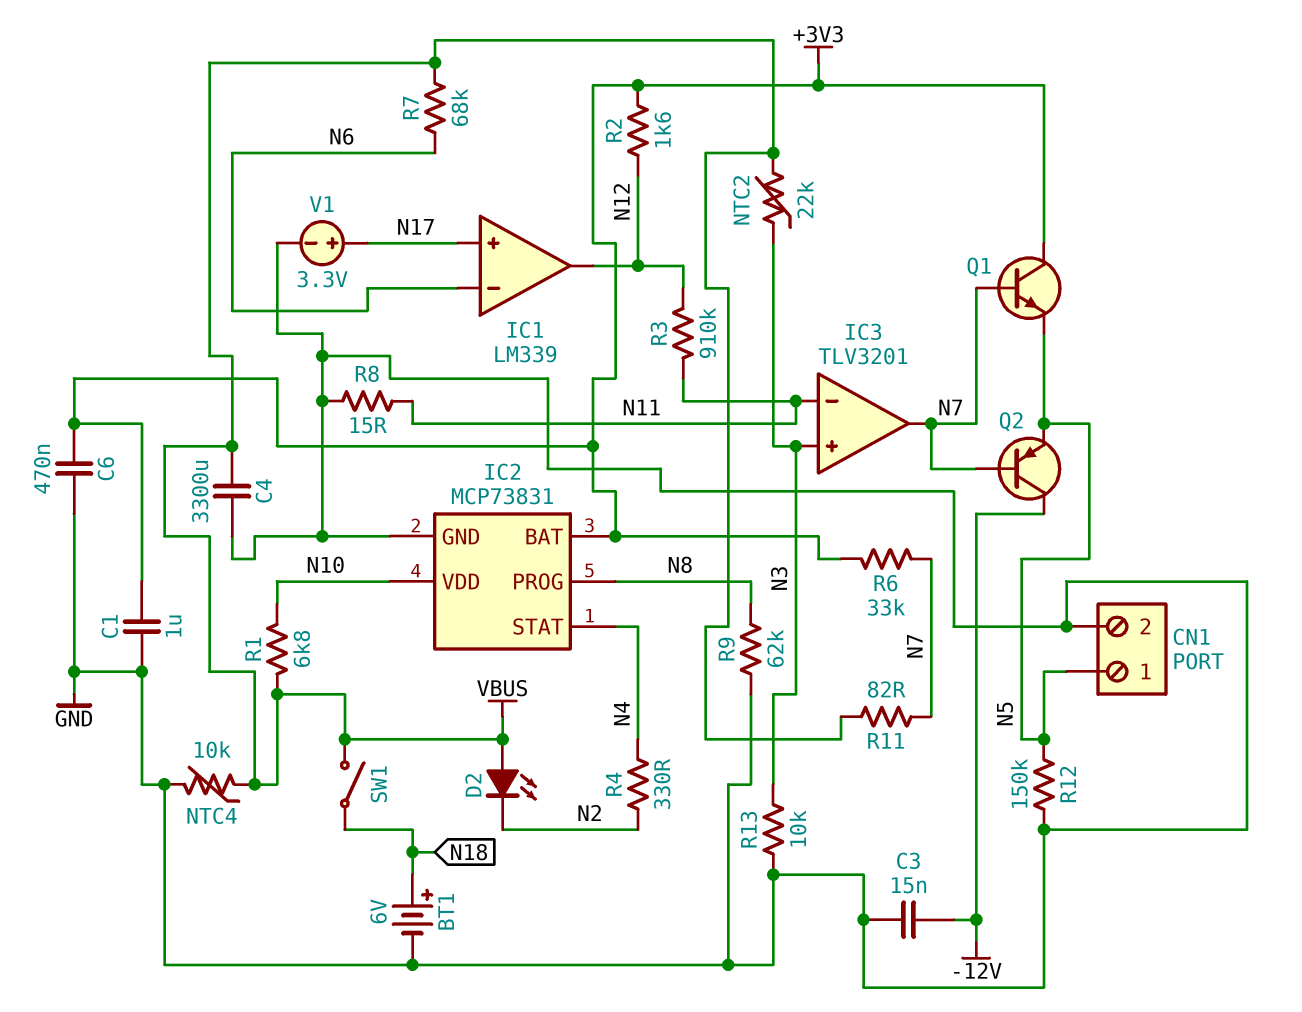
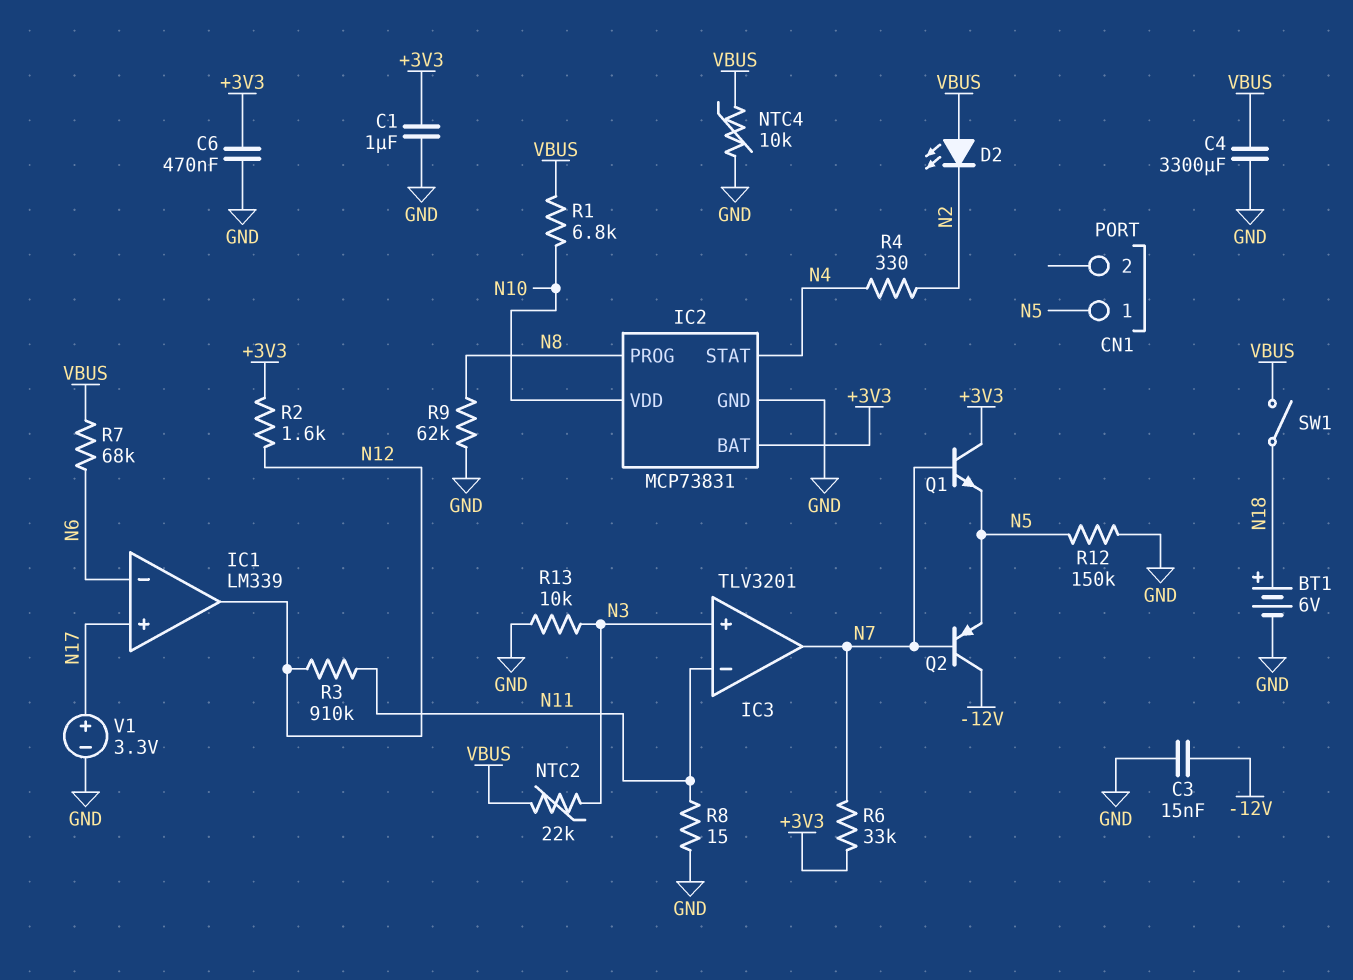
CN1 pin 2: GND -> none
R11: 82 (N7, VBUS) -> none

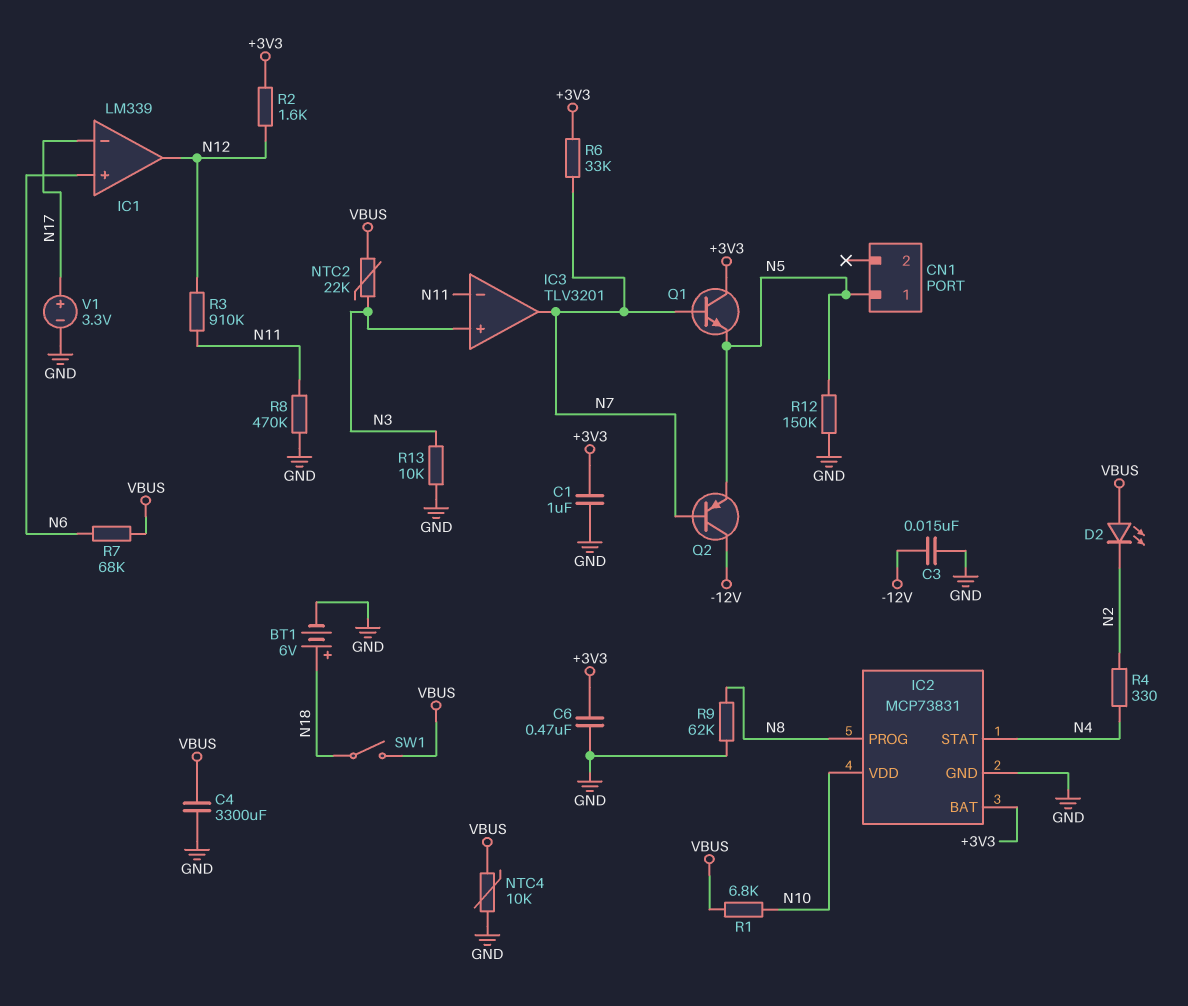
IC1 pin in+: N17 -> N6
IC1 pin in-: N6 -> N17
R8: 15 (GND, N11) -> 470k (GND, N11)

